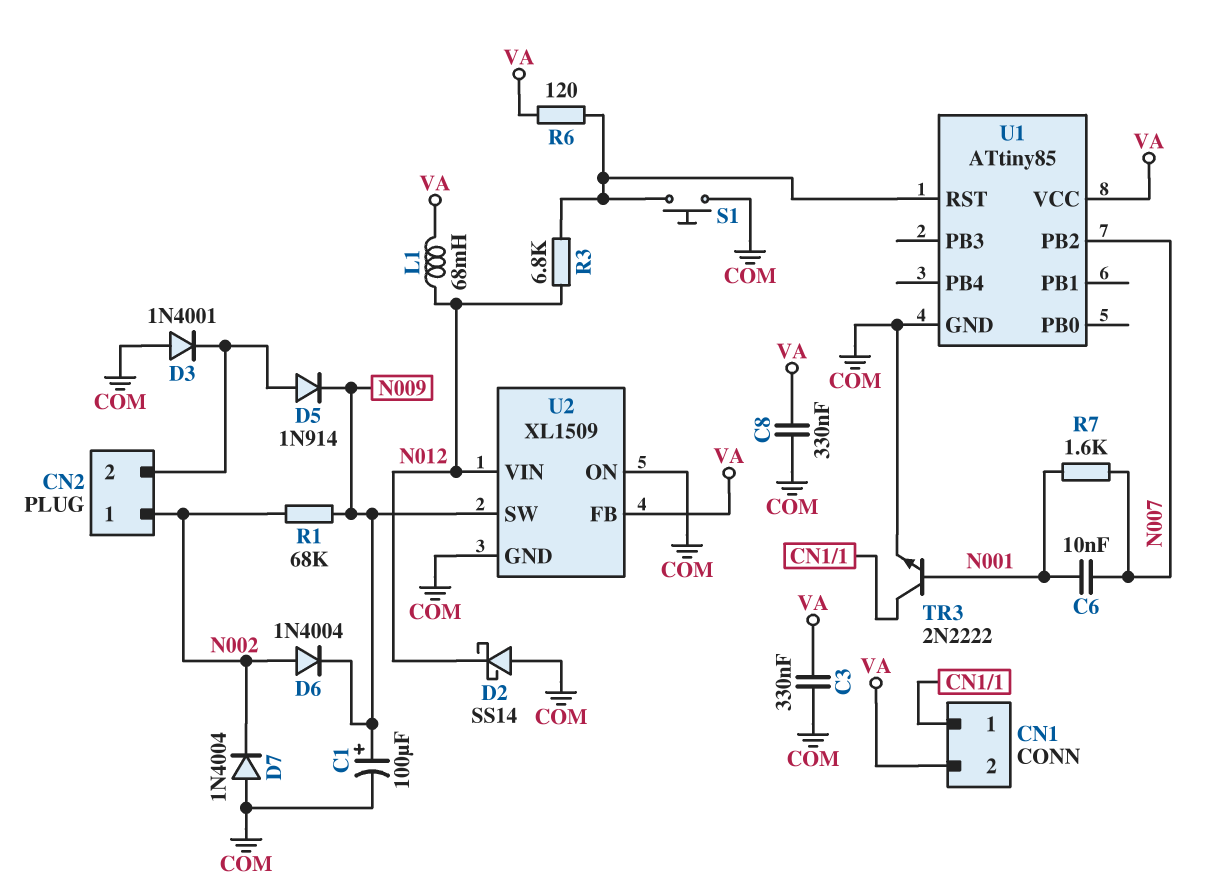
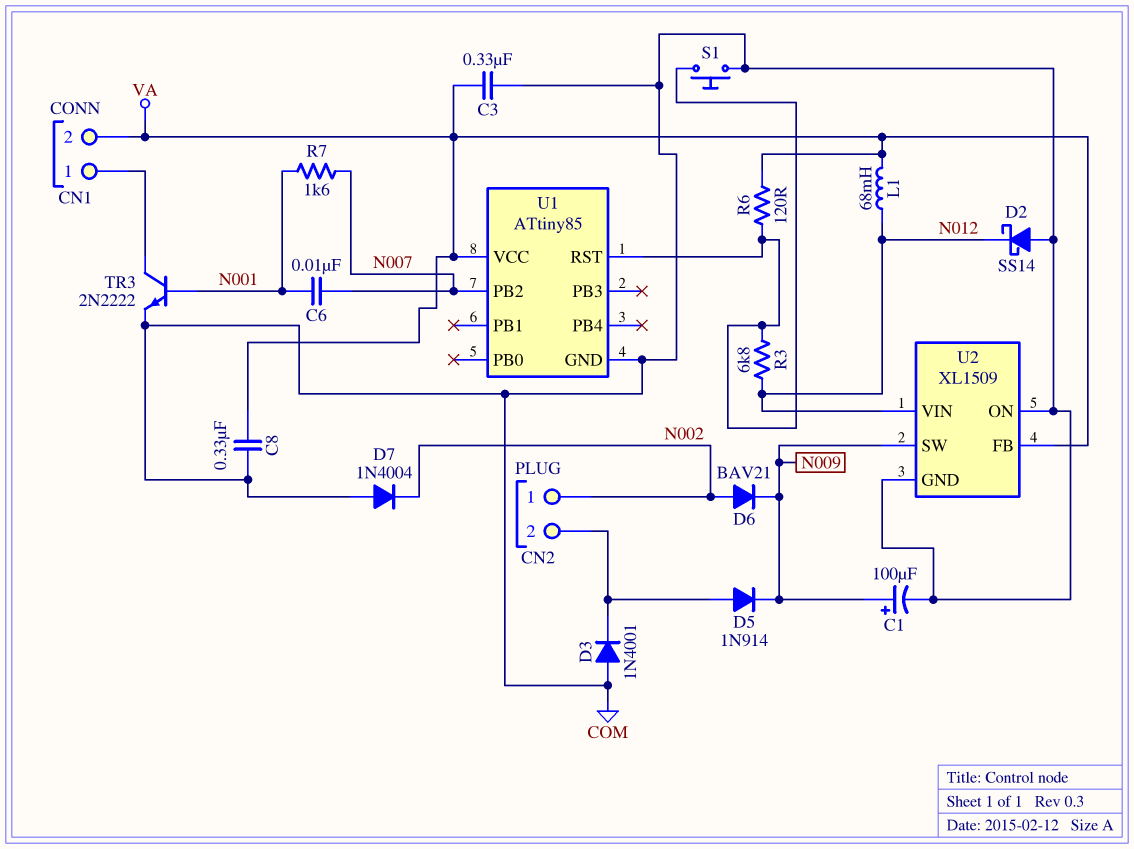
D6: diode 1N4004 (A N002, K N009) -> diode BAV21 (A N002, K N009)
R1: 68k (N002, N009) -> none

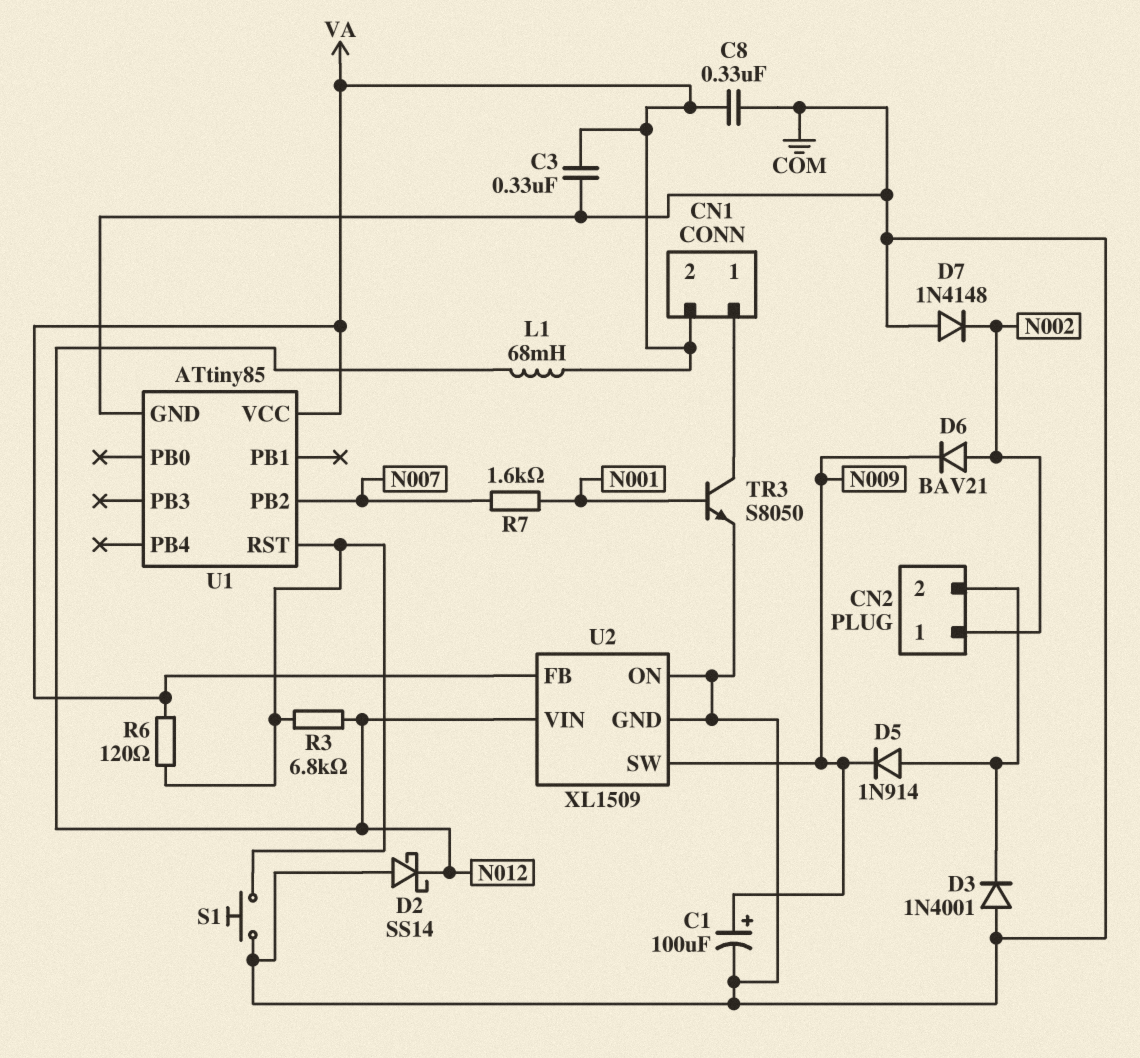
C6: 10nF (N001, N007) -> none
D7: diode 1N4004 (A COM, K N002) -> diode 1N4148 (A COM, K N002)
TR3: NPN 2N2222 (B N001, C CN1/1, E COM) -> NPN S8050 (B N001, C CN1/1, E COM)

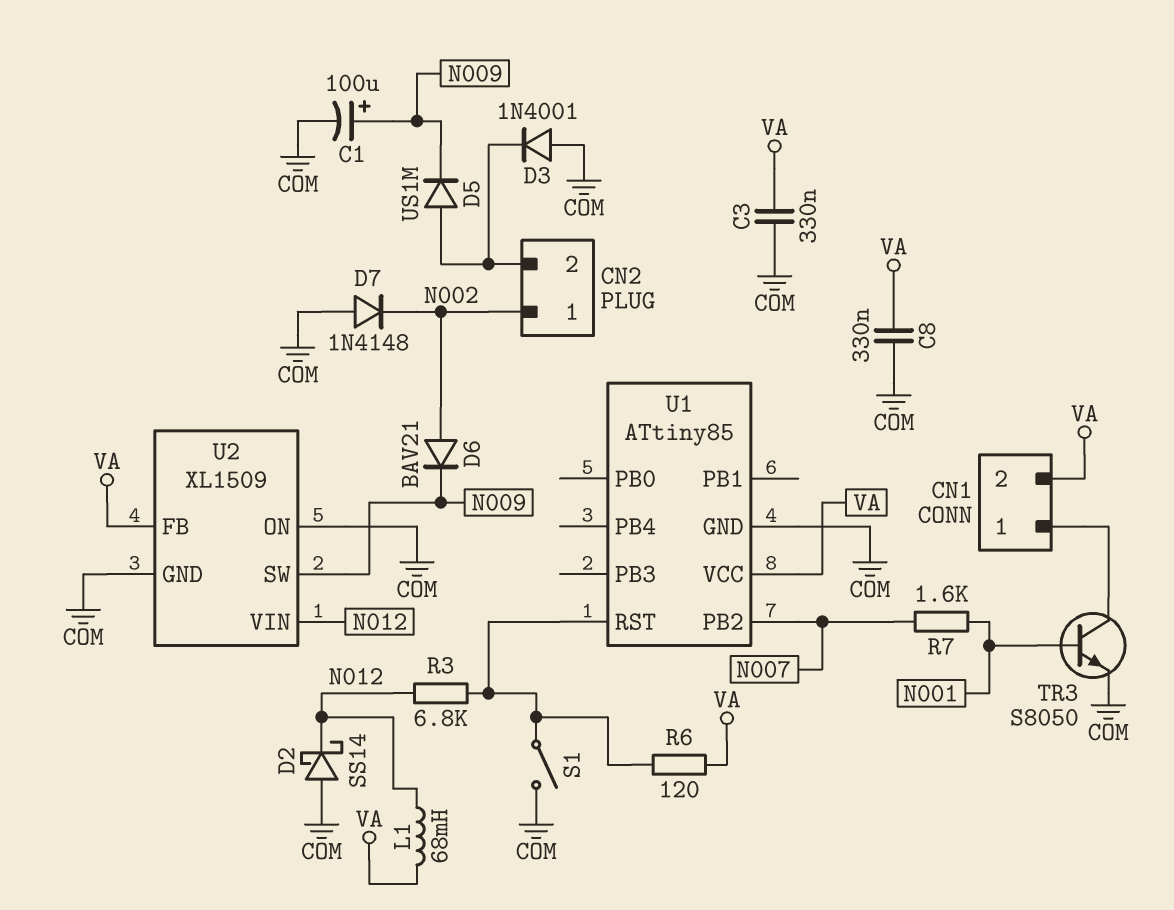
D5: diode 1N914 (A CN2/2, K N009) -> diode US1M (A CN2/2, K N009)
S1: button (COM, U1/RST) -> switch (COM, U1/RST)

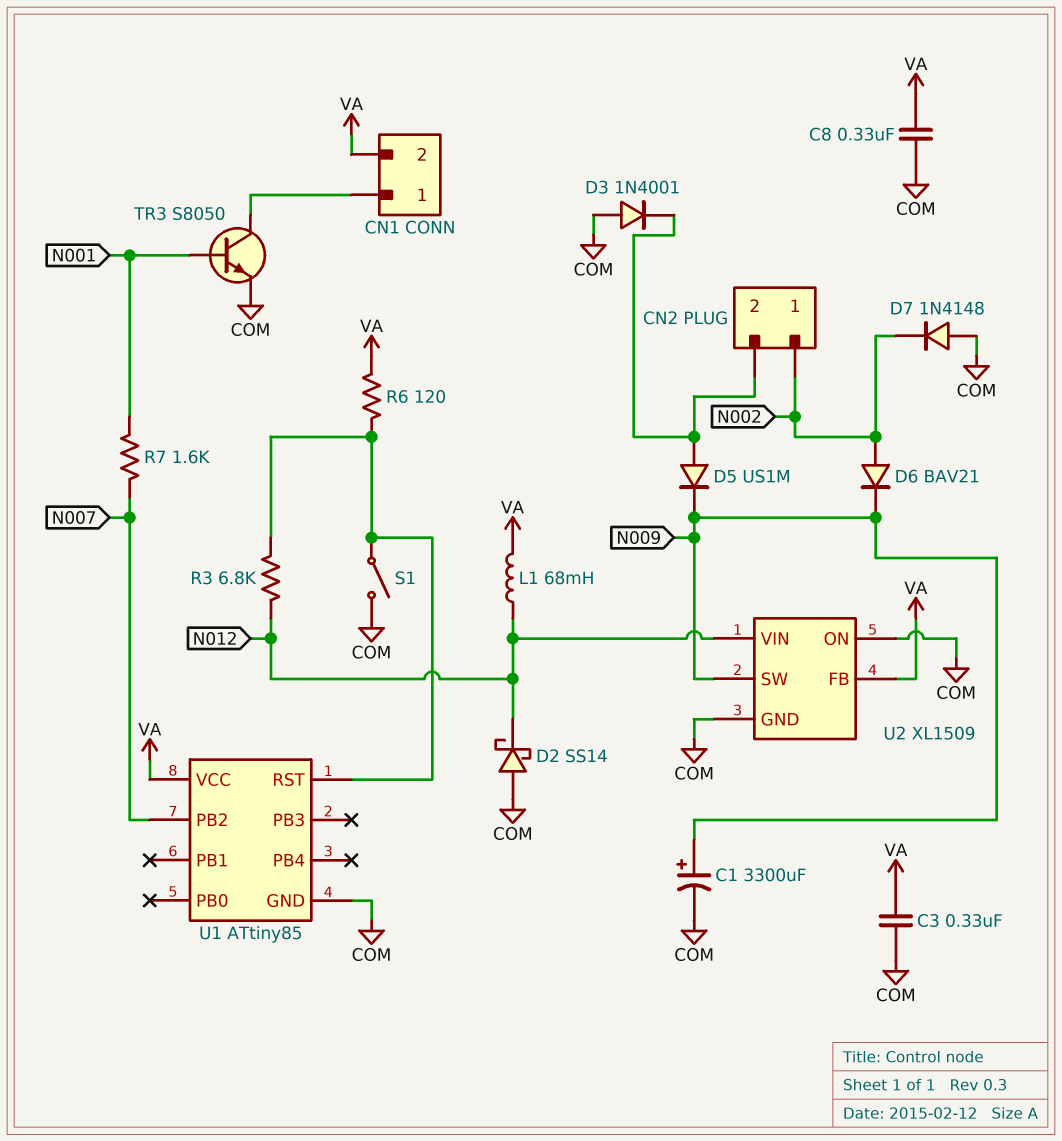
C1: 100uF (plus N009, minus COM) -> 3300uF (plus N009, minus COM)

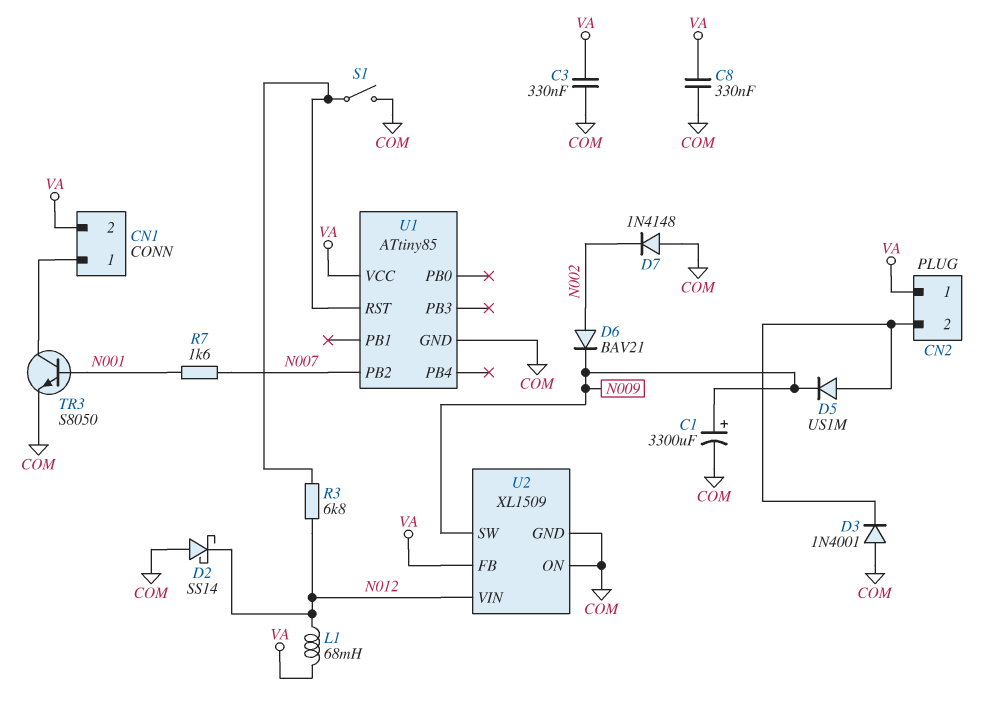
CN2 pin 1: N002 -> VA
R6: 120 (U1/RST, VA) -> none

